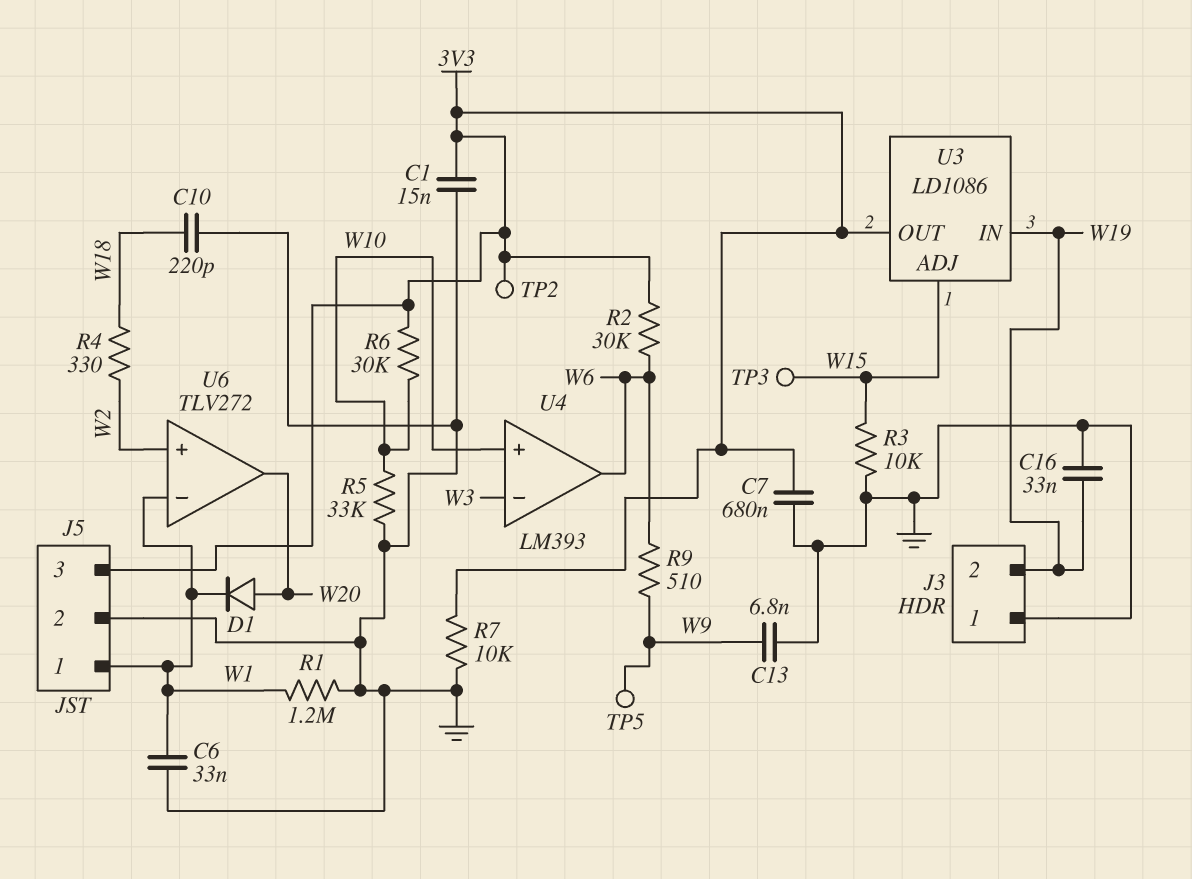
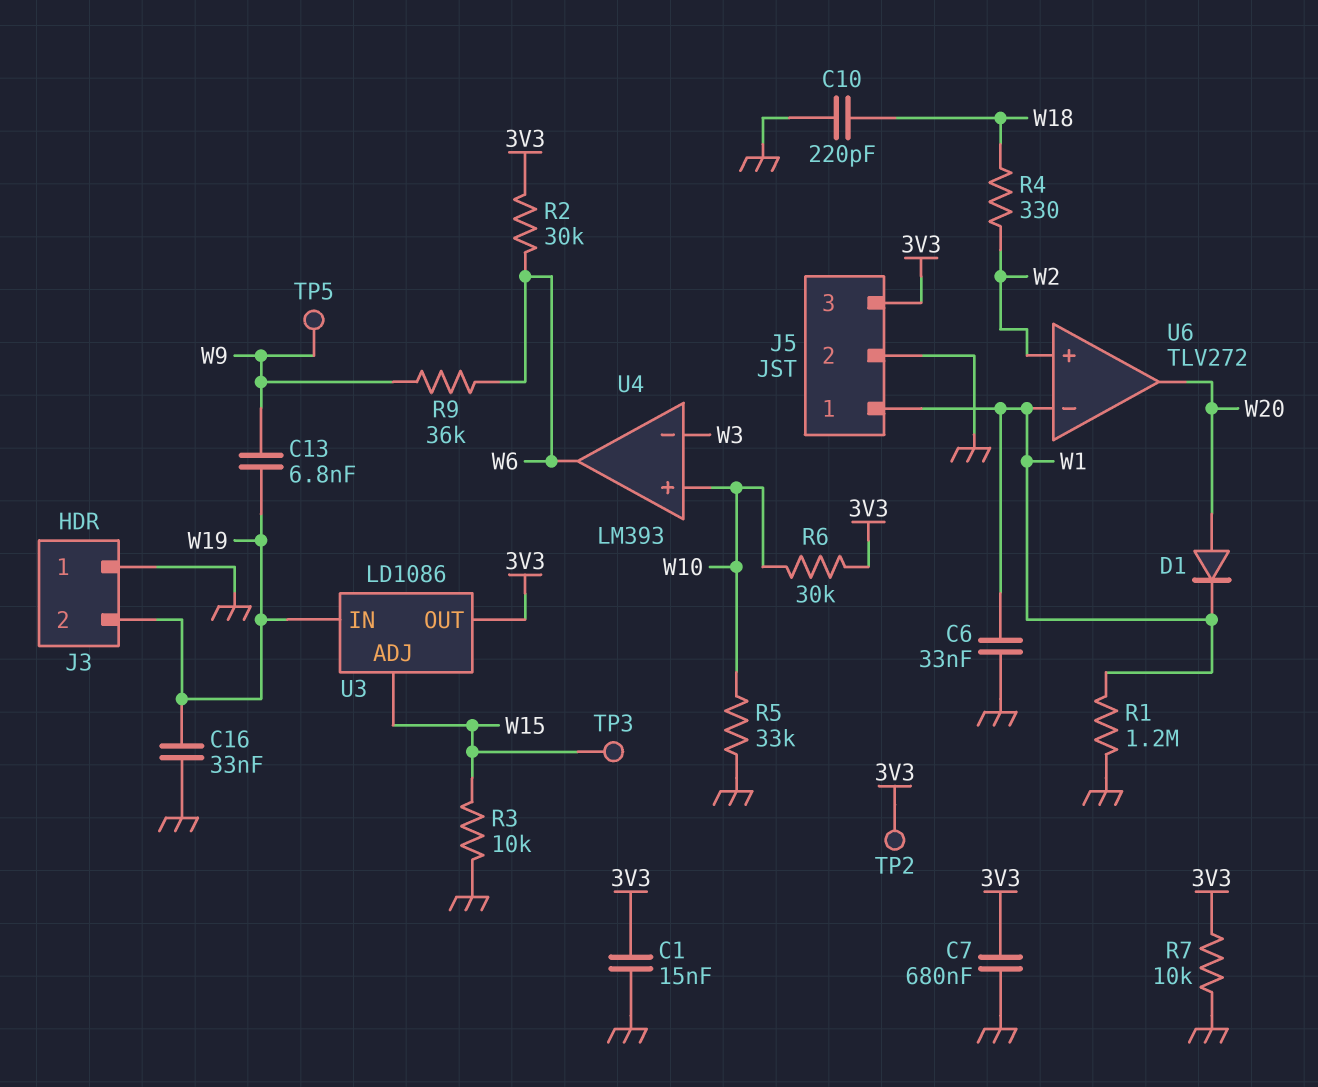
C13: 6.8nF (GND, W9) -> 6.8nF (W9, W19)
R9: 510 (W6, W9) -> 36k (W6, W9)

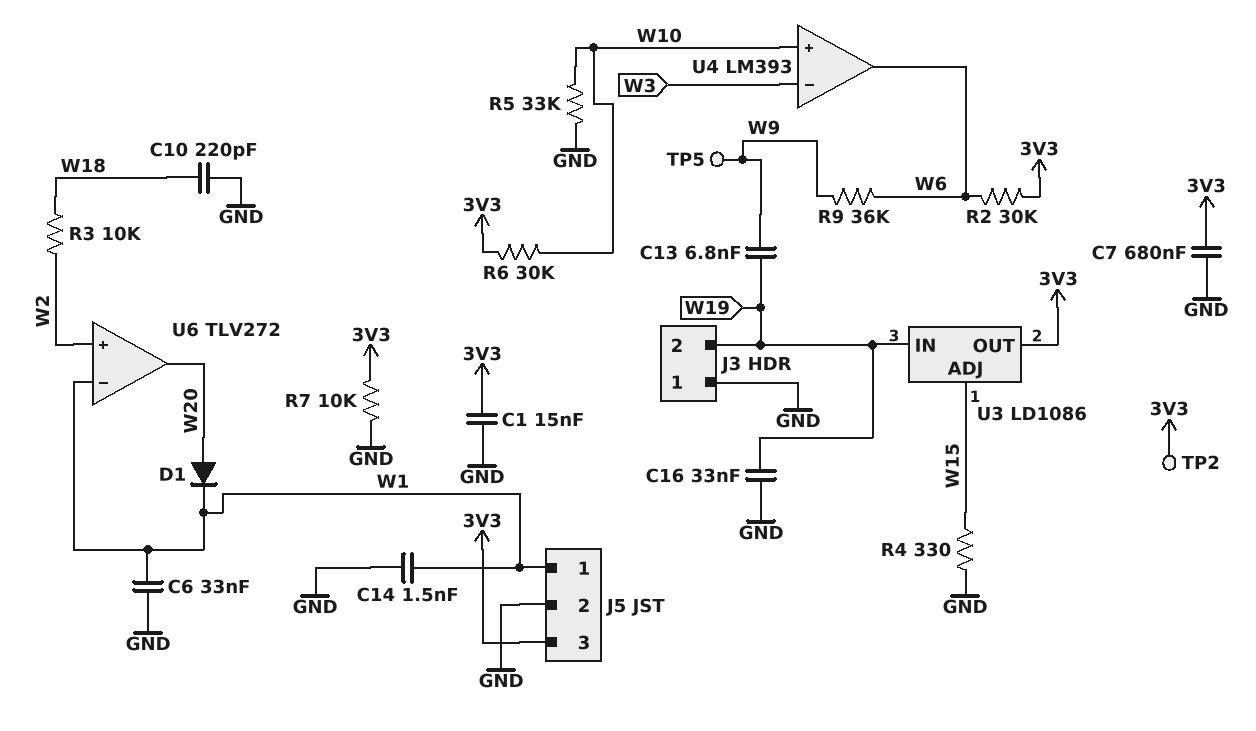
C14: none -> 1.5nF (GND, W1)
R1: 1.2M (GND, W1) -> none
R3: 10k (GND, W15) -> 10k (W2, W18)
R4: 330 (W2, W18) -> 330 (GND, W15)
TP3: test point (W15) -> none

